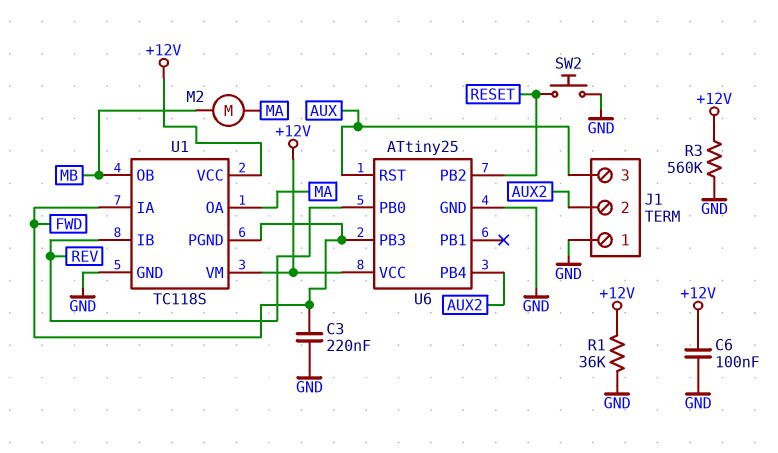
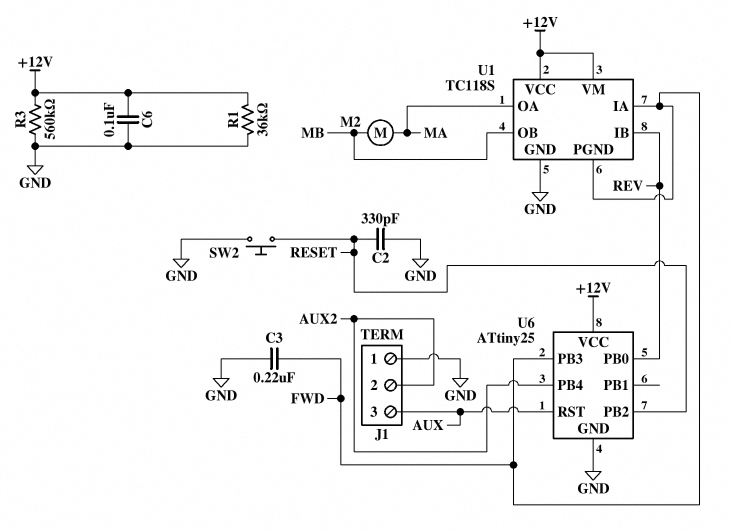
C2: none -> 330pF (GND, RESET)

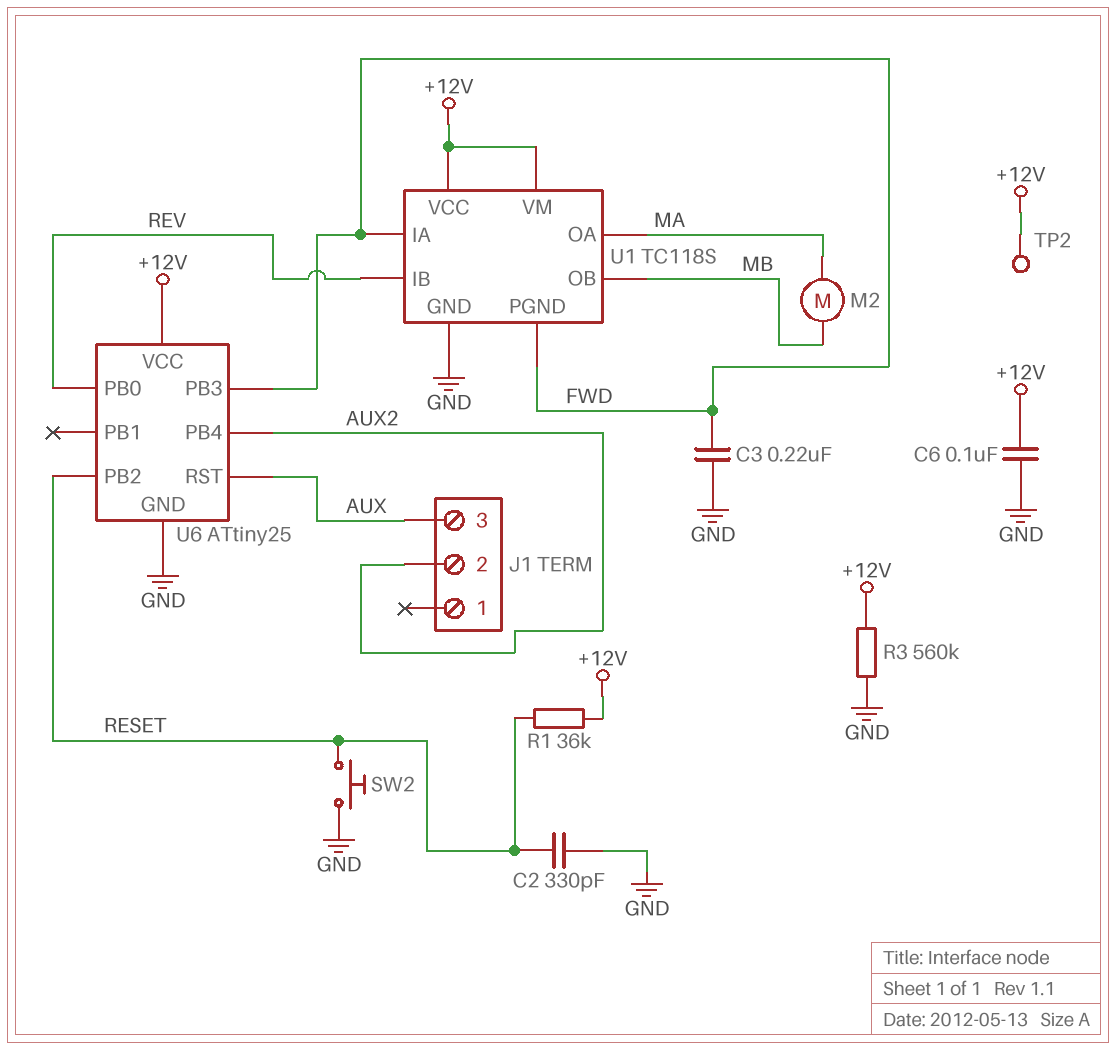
J1 pin 1: GND -> none
R1: 36k (+12V, GND) -> 36k (+12V, RESET)
TP2: none -> test point (+12V)

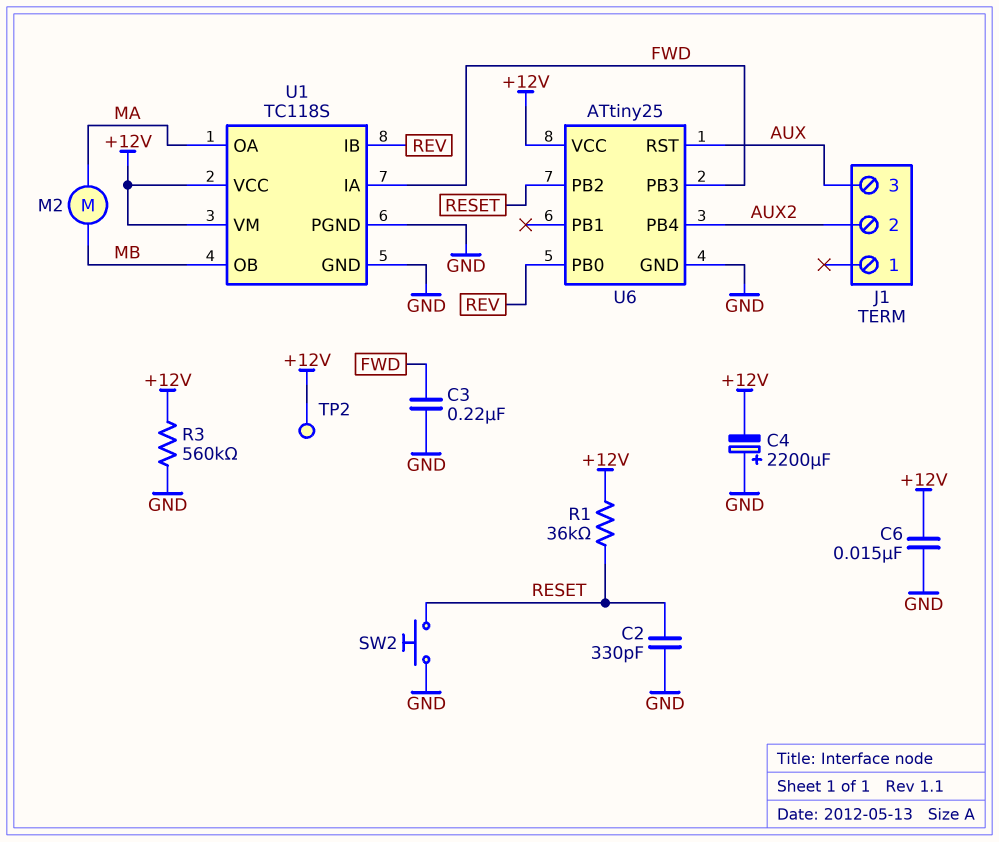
C4: none -> 2200uF (plus GND, minus +12V)
C6: 100nF (+12V, GND) -> 15nF (+12V, GND)
U1 pin PGND: FWD -> GND

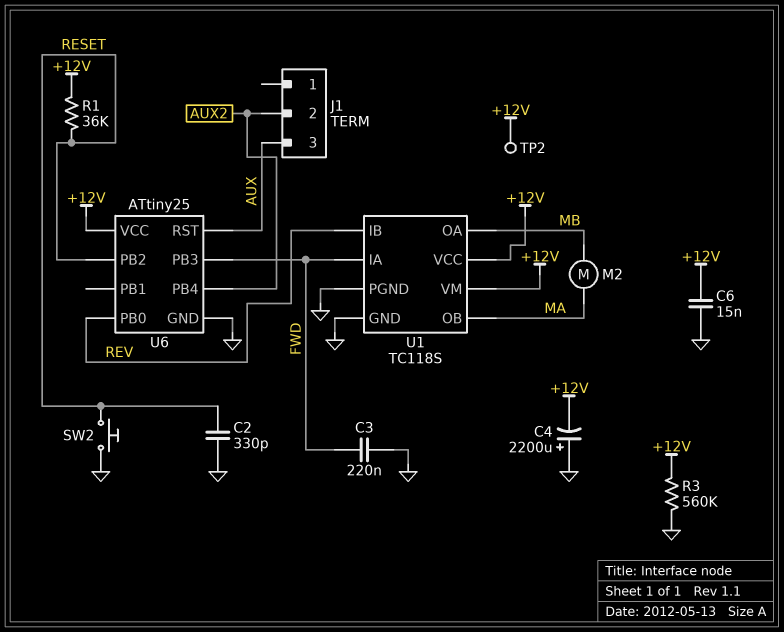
U1 pin OA: MA -> MB
U1 pin OB: MB -> MA

